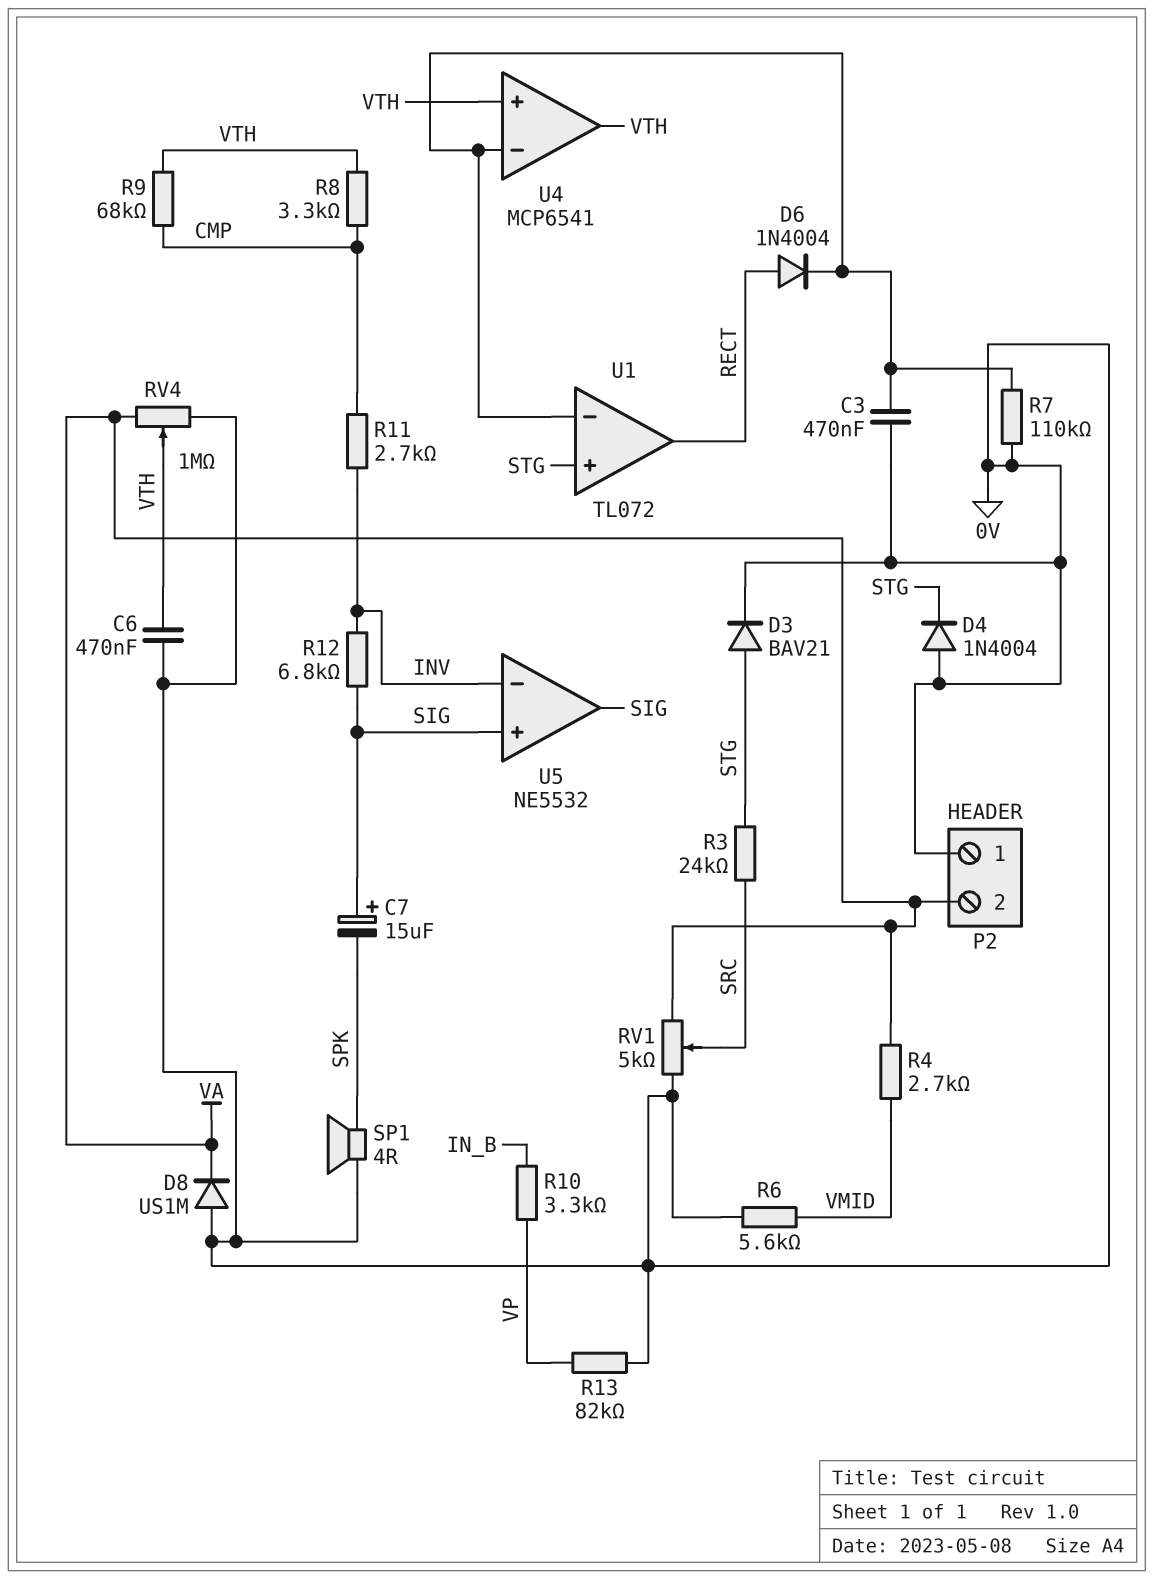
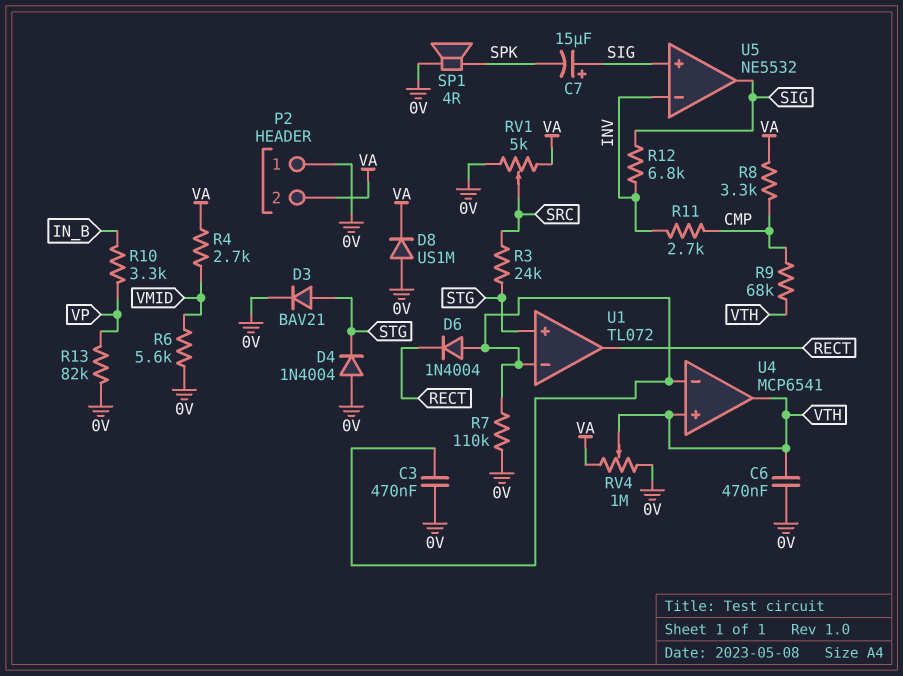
D6: diode 1N4004 (A RECT, K U1/in-) -> diode 1N4004 (A U1/in-, K RECT)
R8: 3.3k (CMP, VTH) -> 3.3k (CMP, VA)

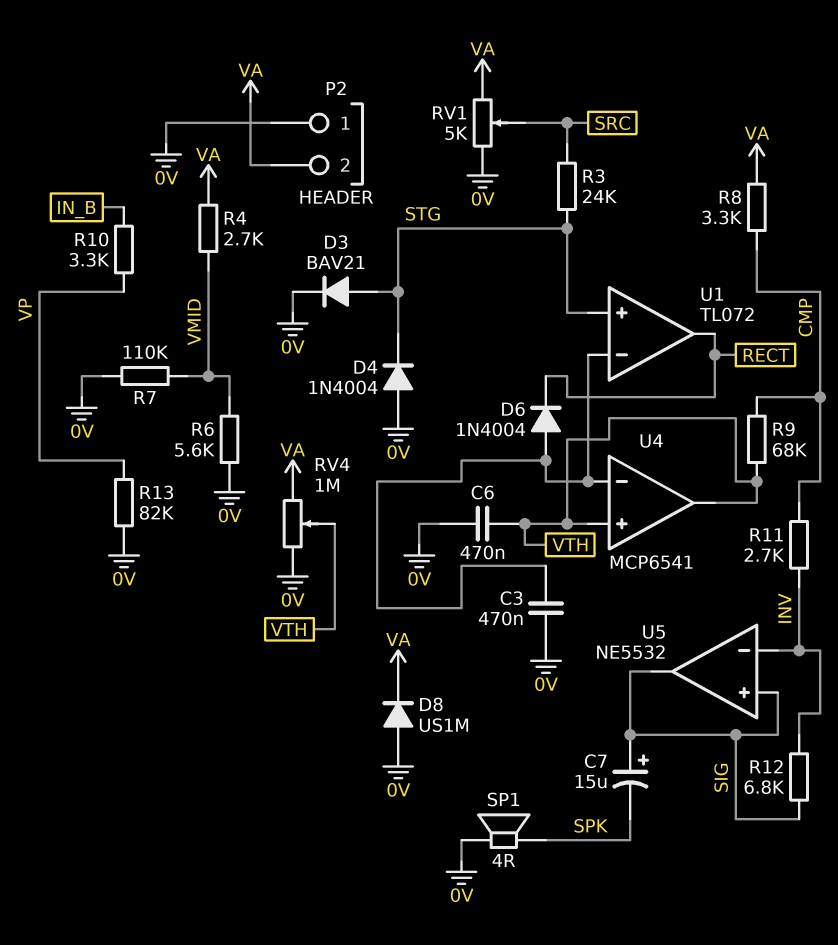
R7: 110k (0V, U1/in-) -> 110k (0V, VMID)

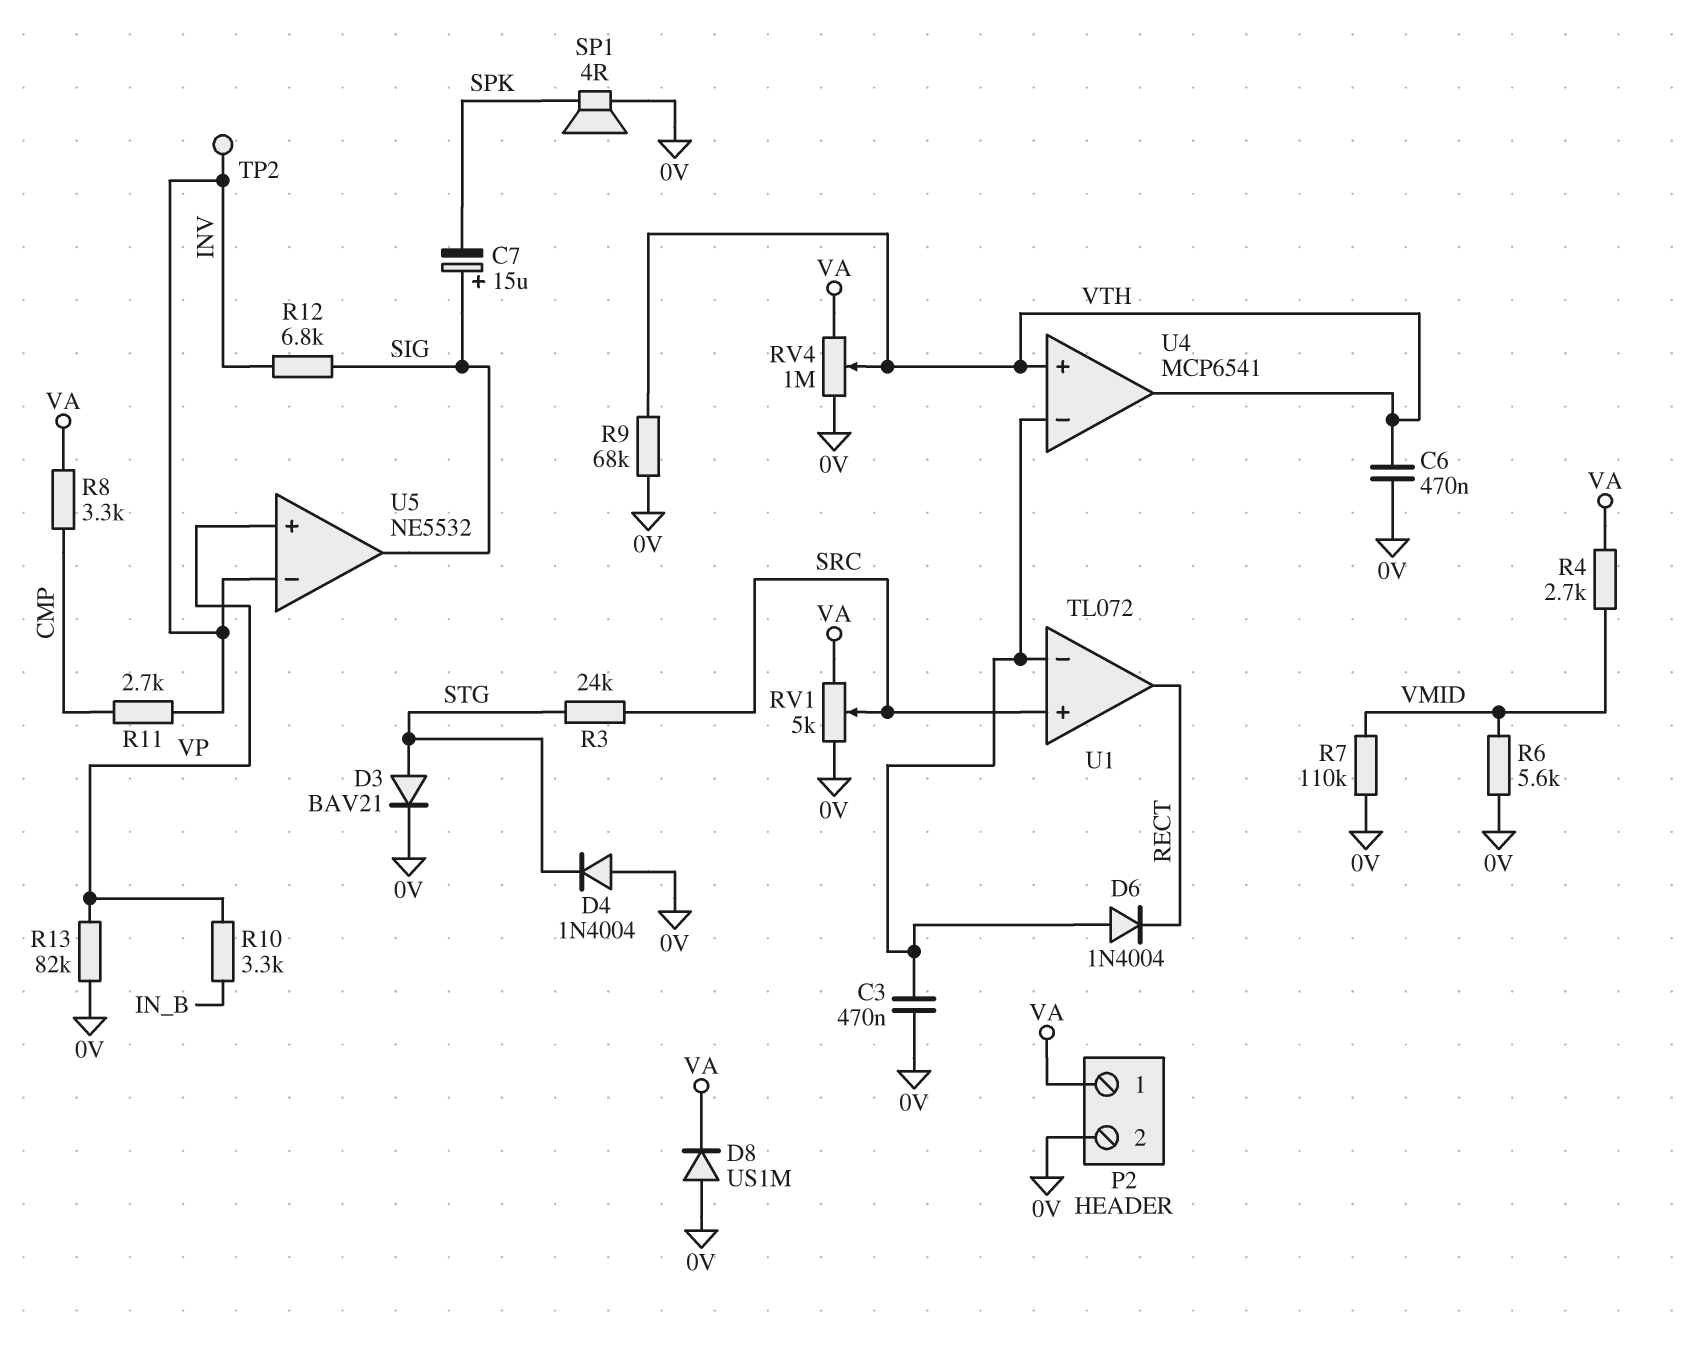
P2 pin 1: 0V -> VA
P2 pin 2: VA -> 0V
R9: 68k (CMP, VTH) -> 68k (0V, VTH)
TP2: none -> test point (INV)
U1 pin in+: STG -> SRC
U5 pin in+: SIG -> VP

